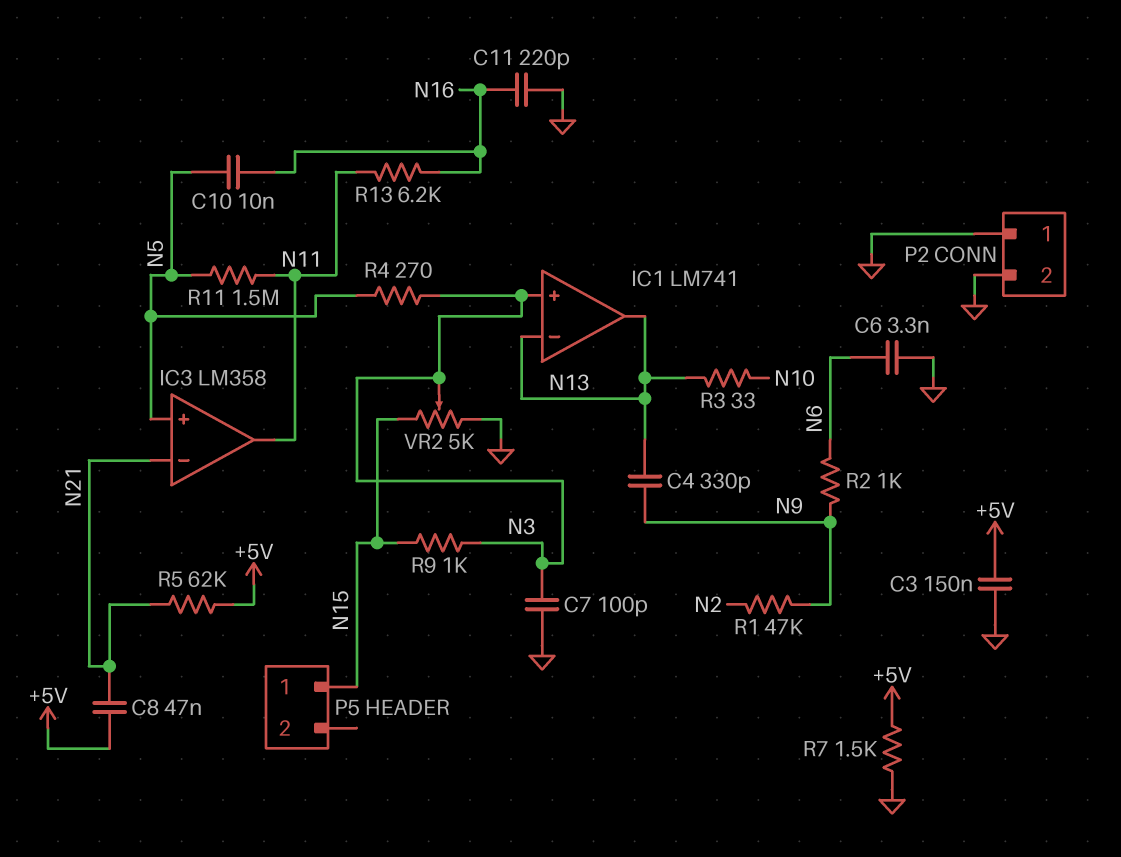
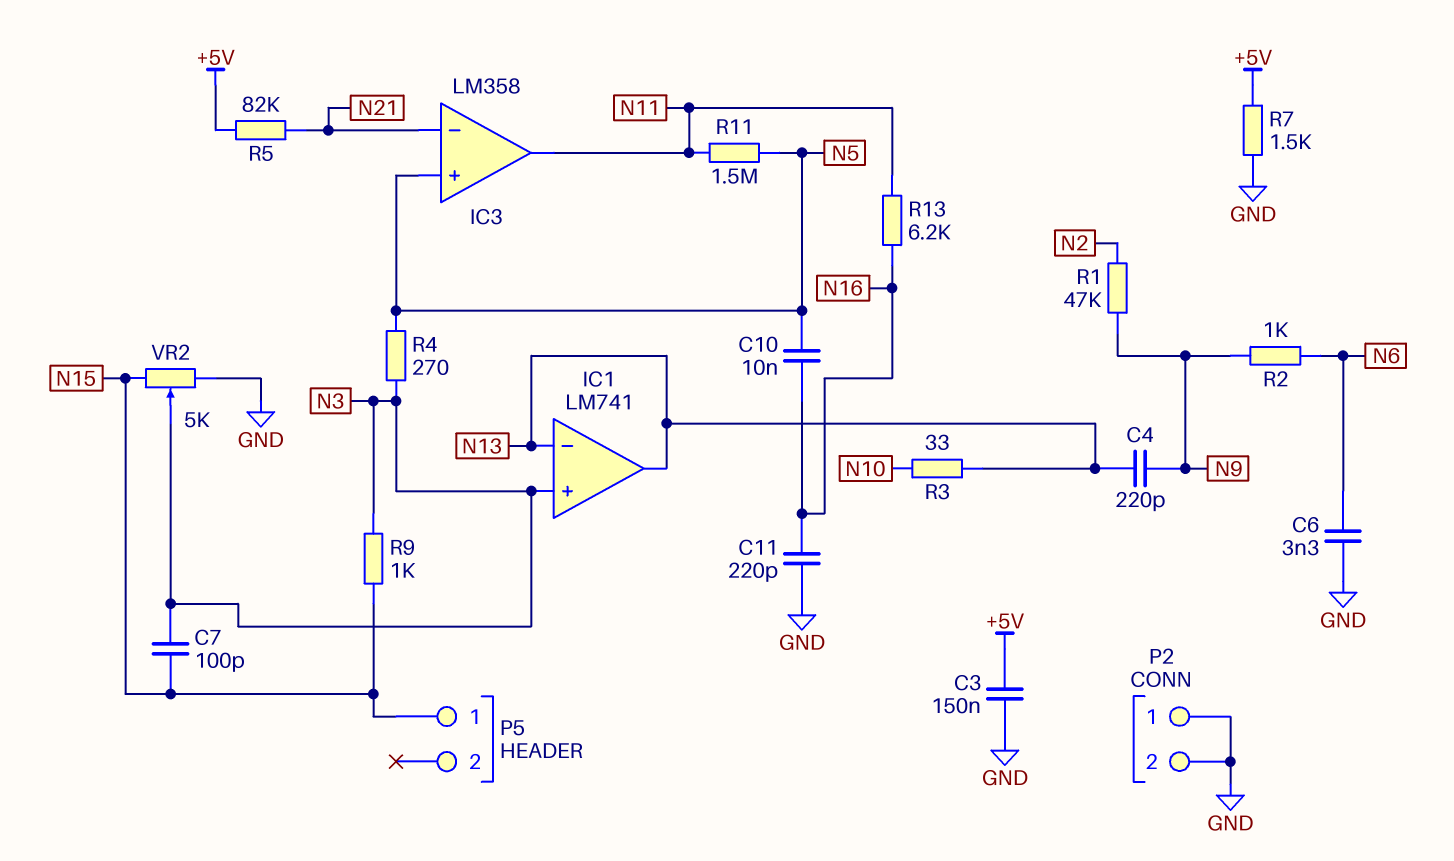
C4: 330pF (N9, N13) -> 220pF (N9, N13)
C7: 100pF (GND, N3) -> 100pF (N3, N15)
C8: 47nF (+5V, N21) -> none
R5: 62k (+5V, N21) -> 82k (+5V, N21)

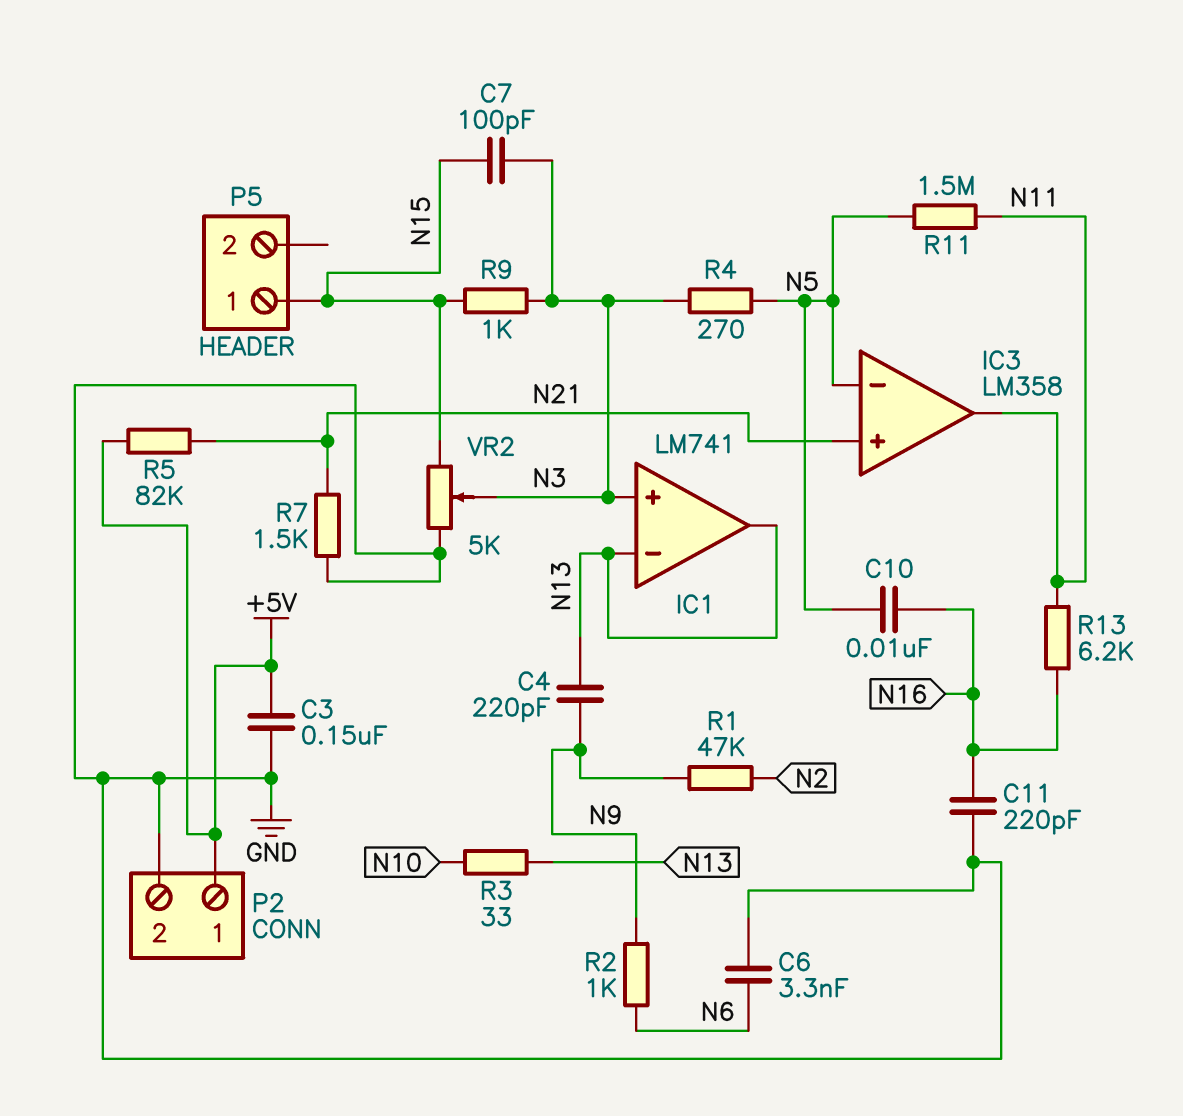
IC3 pin in+: N5 -> N21
IC3 pin in-: N21 -> N5
P2 pin 1: GND -> +5V
R7: 1.5k (+5V, GND) -> 1.5k (GND, N21)

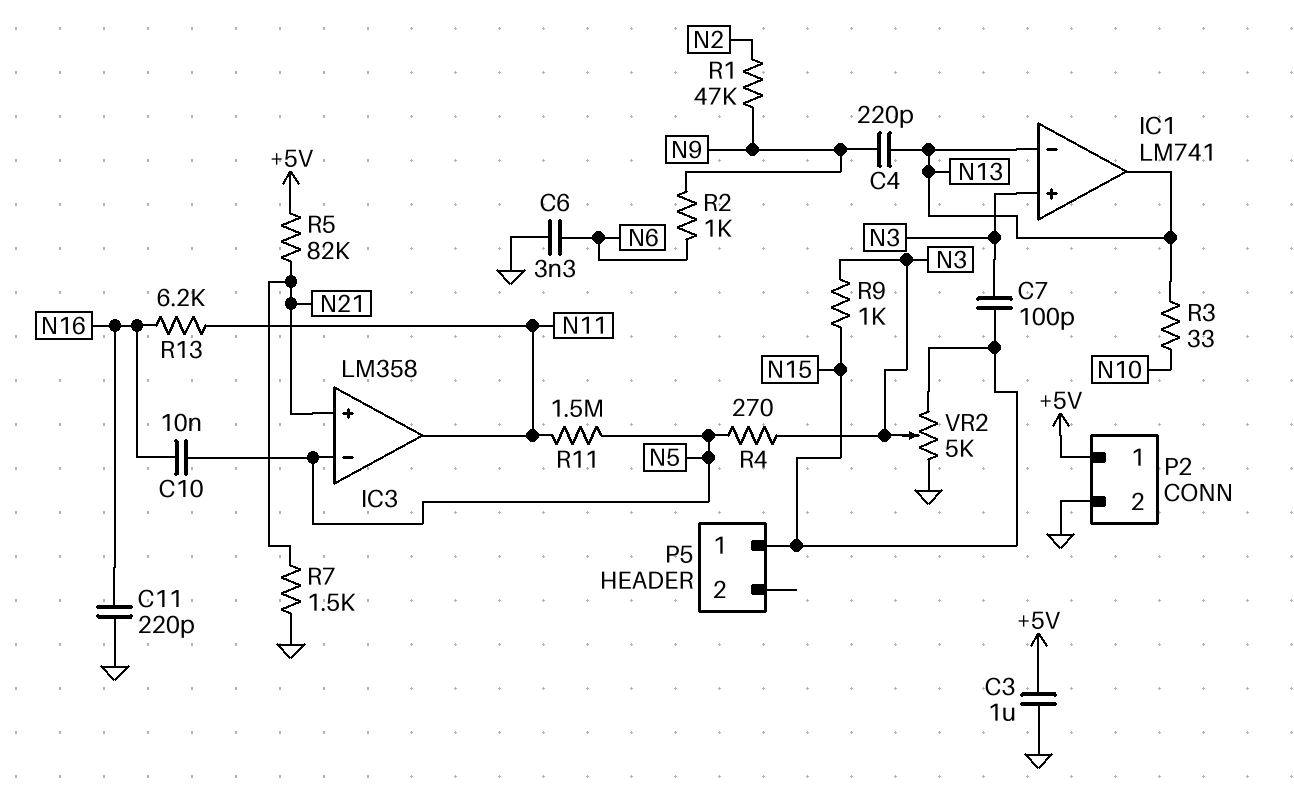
C3: 150nF (+5V, GND) -> 1uF (+5V, GND)

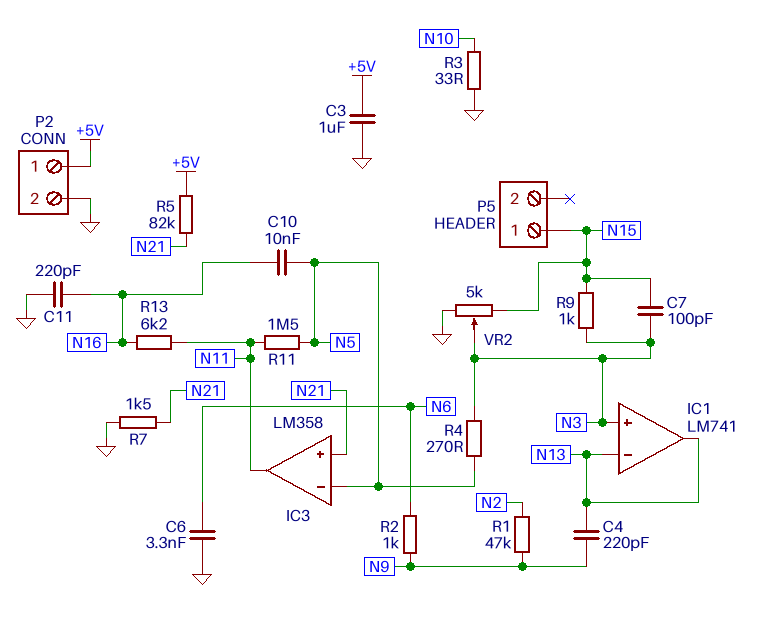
R3: 33 (N10, N13) -> 33 (GND, N10)

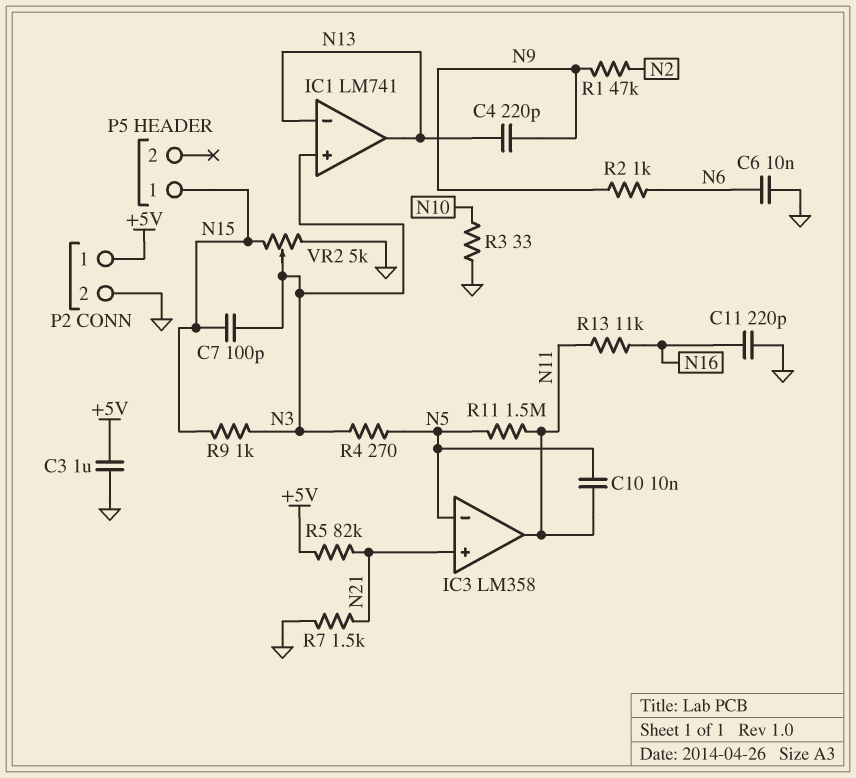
C6: 3.3nF (GND, N6) -> 10nF (GND, N6)
C10: 10nF (N5, N16) -> 10nF (N5, N11)
R13: 6.2k (N11, N16) -> 11k (N11, N16)

